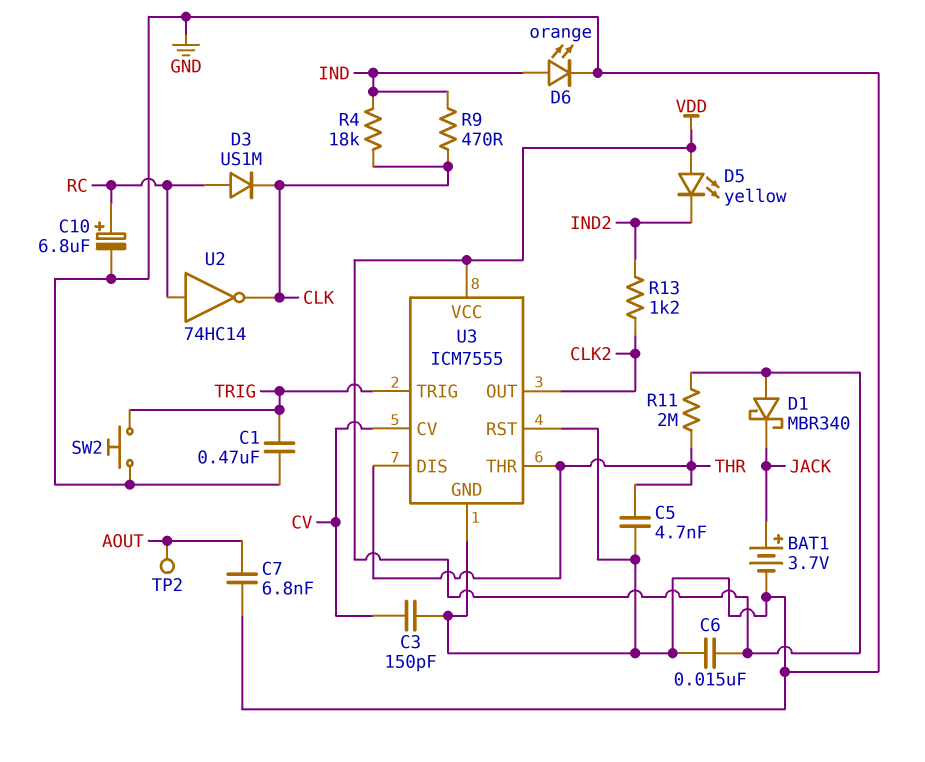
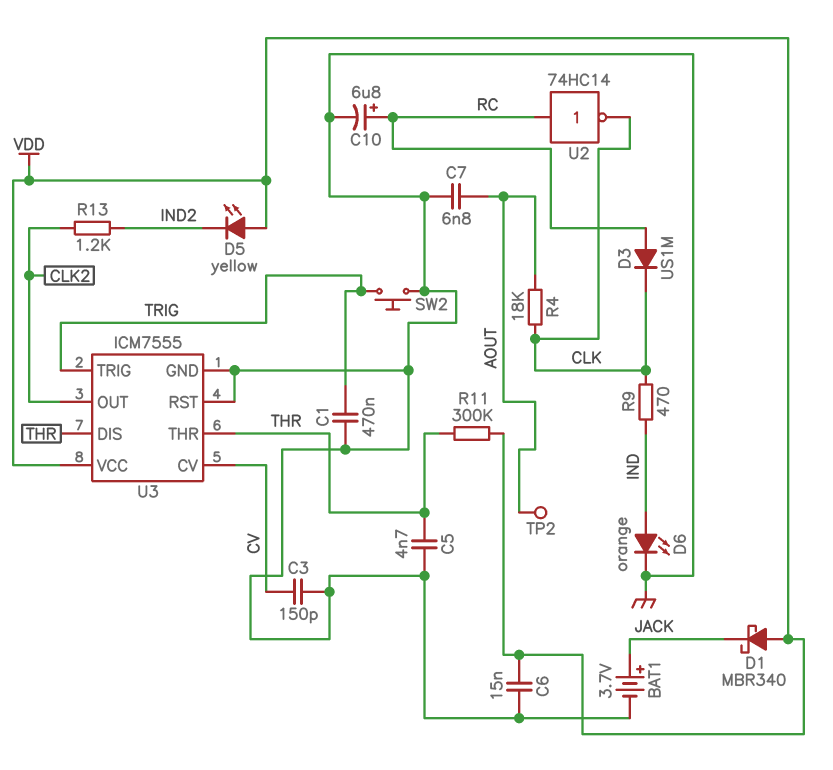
R4: 18k (CLK, IND) -> 18k (AOUT, CLK)
R11: 2M (THR, VDD) -> 300k (THR, VDD)

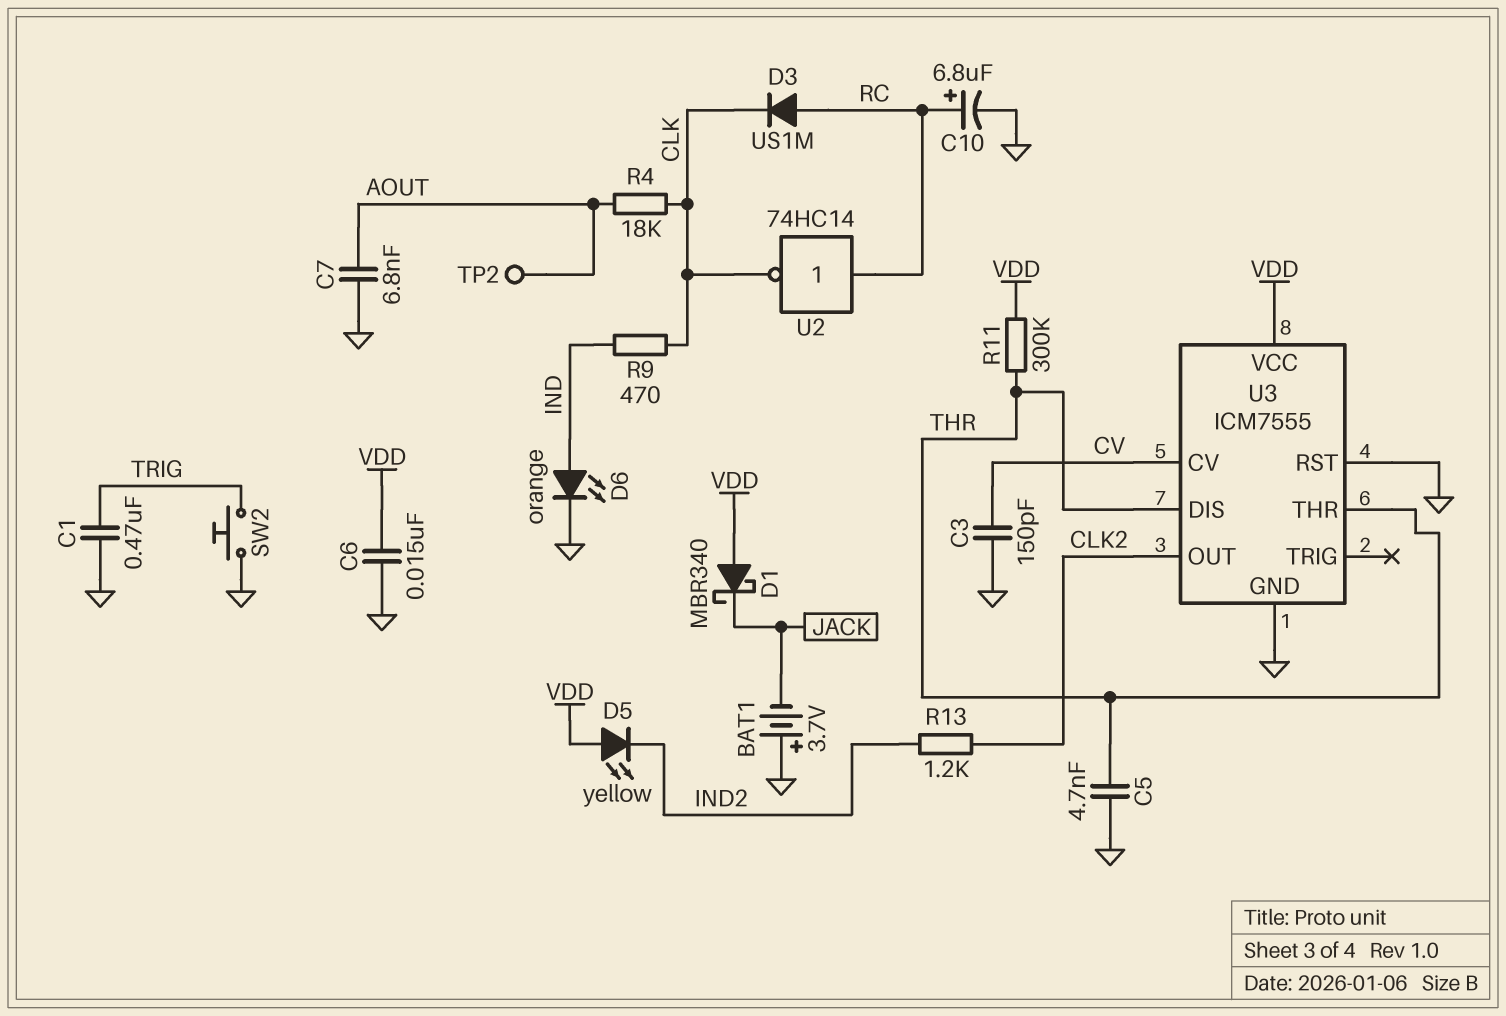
BAT1: 3.7V (plus JACK, minus GND) -> 3.7V (plus GND, minus JACK)
U3 pin TRIG: TRIG -> none

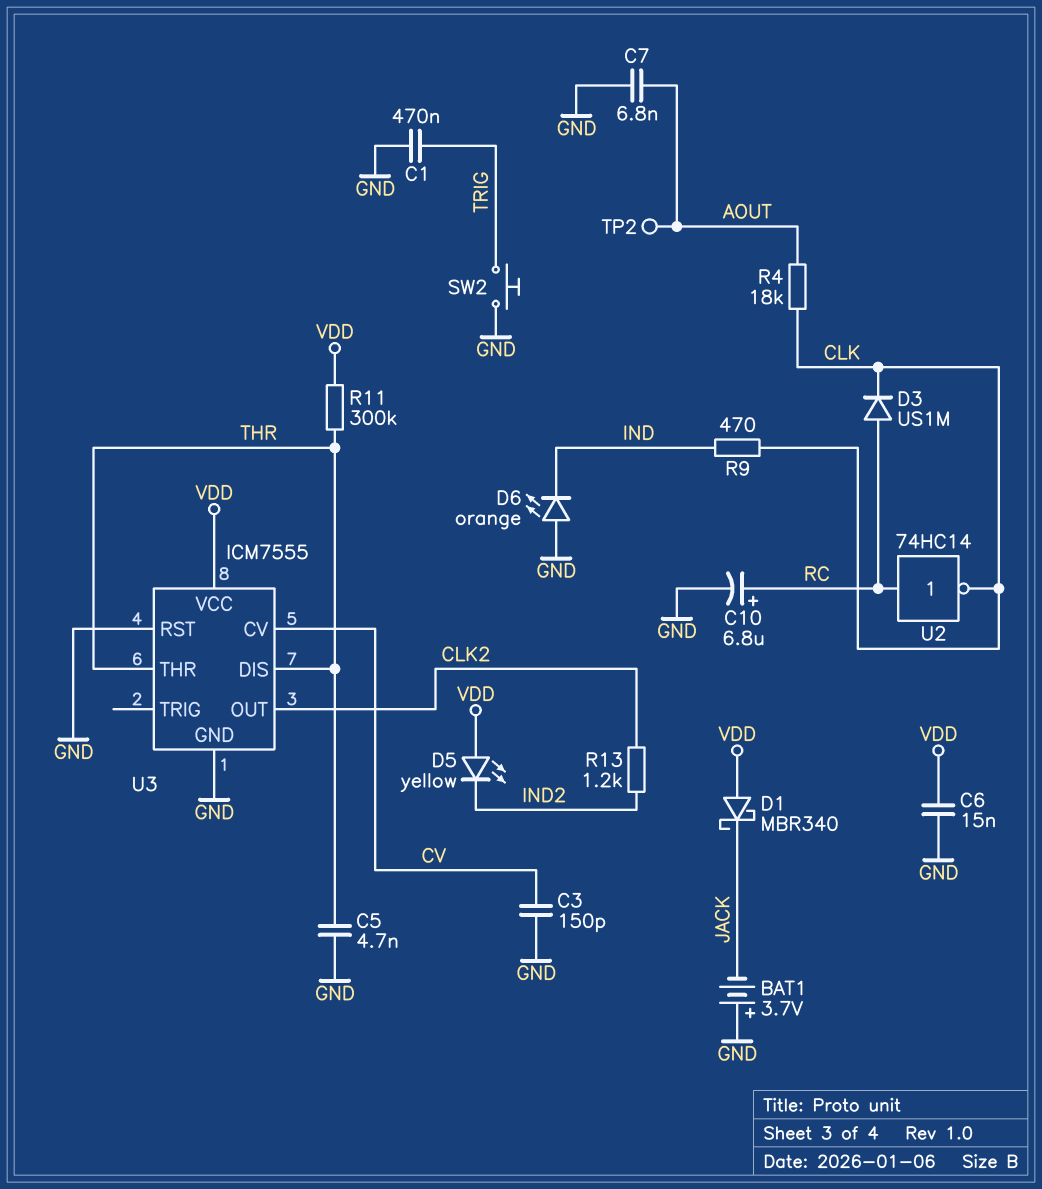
D6: LED orange (A IND, K GND) -> LED orange (A GND, K IND)

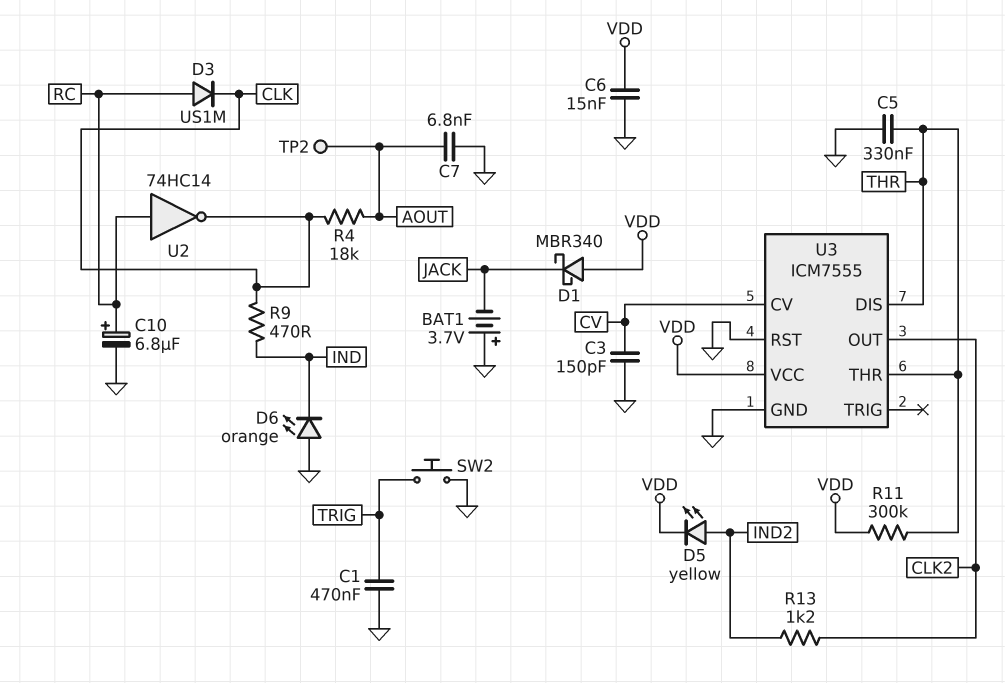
C5: 4.7nF (GND, THR) -> 330nF (GND, THR)
D5: LED yellow (A VDD, K IND2) -> LED yellow (A IND2, K VDD)

